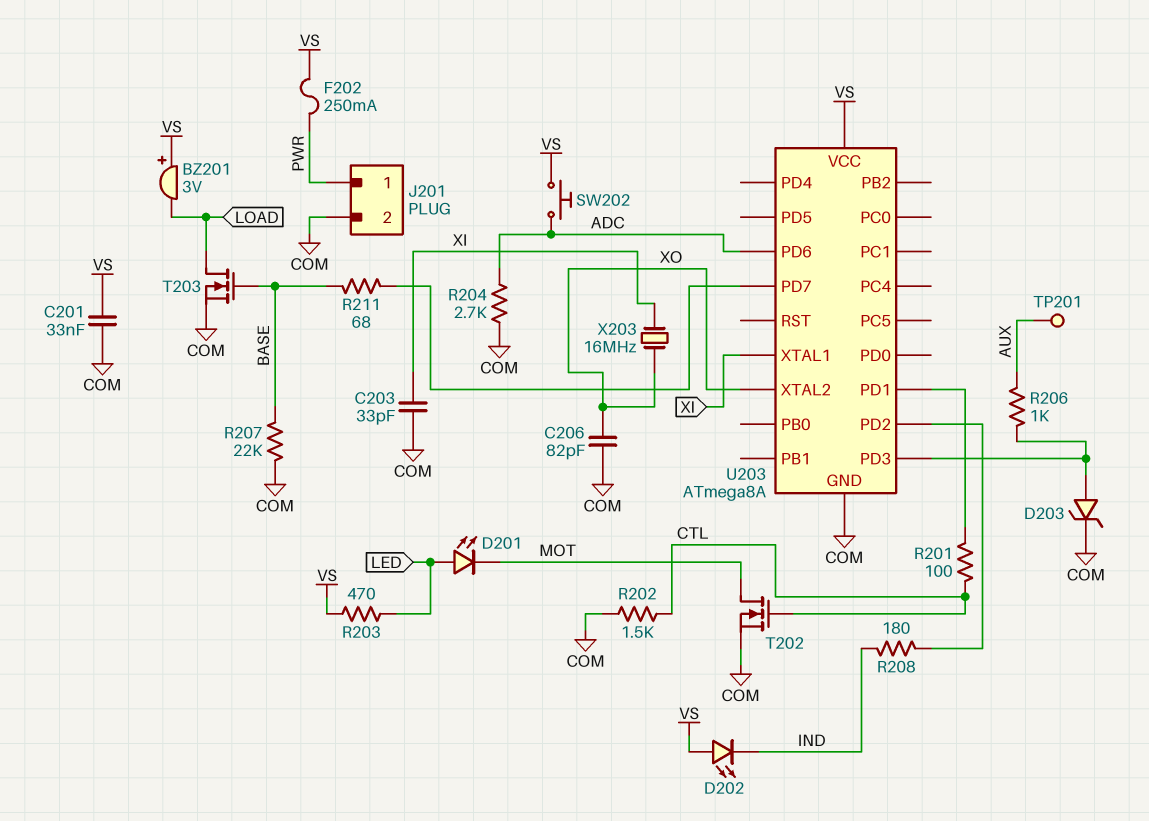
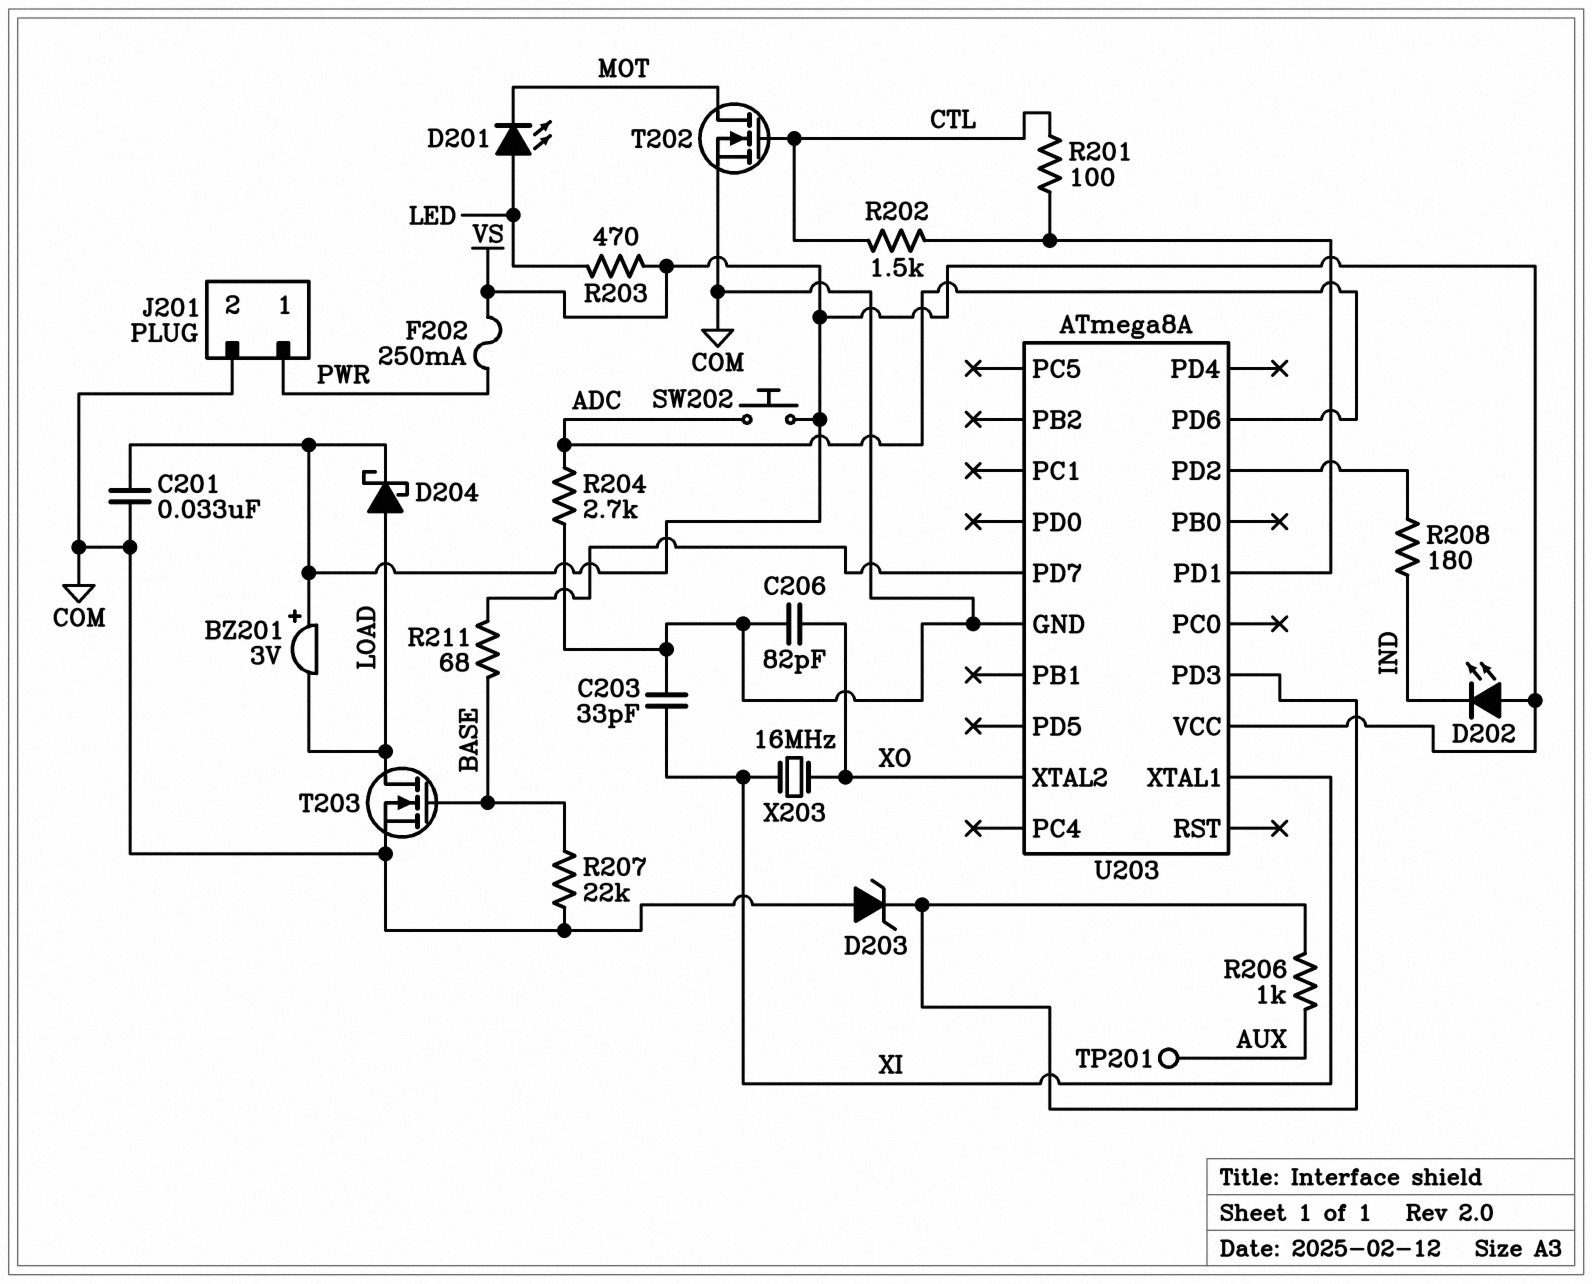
D203: zener (A U203/PD3, K COM) -> zener (A COM, K U203/PD3)
D204: none -> schottky (A LOAD, K VS)
R202: 1.5k (COM, CTL) -> 1.5k (CTL, U203/PD1)

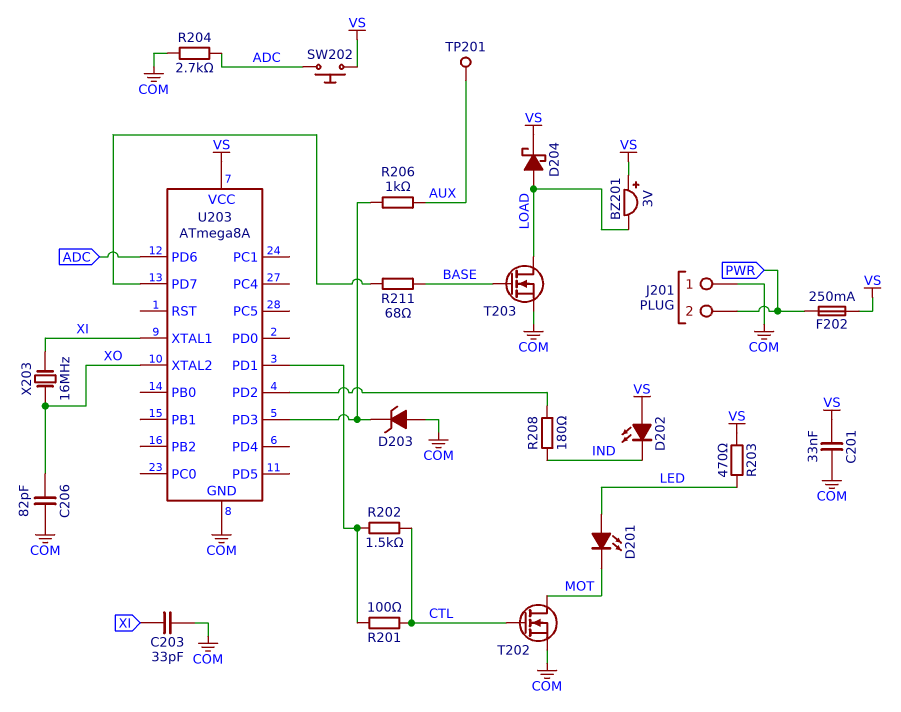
J201 pin 1: PWR -> COM
J201 pin 2: COM -> PWR
R207: 22k (BASE, COM) -> none

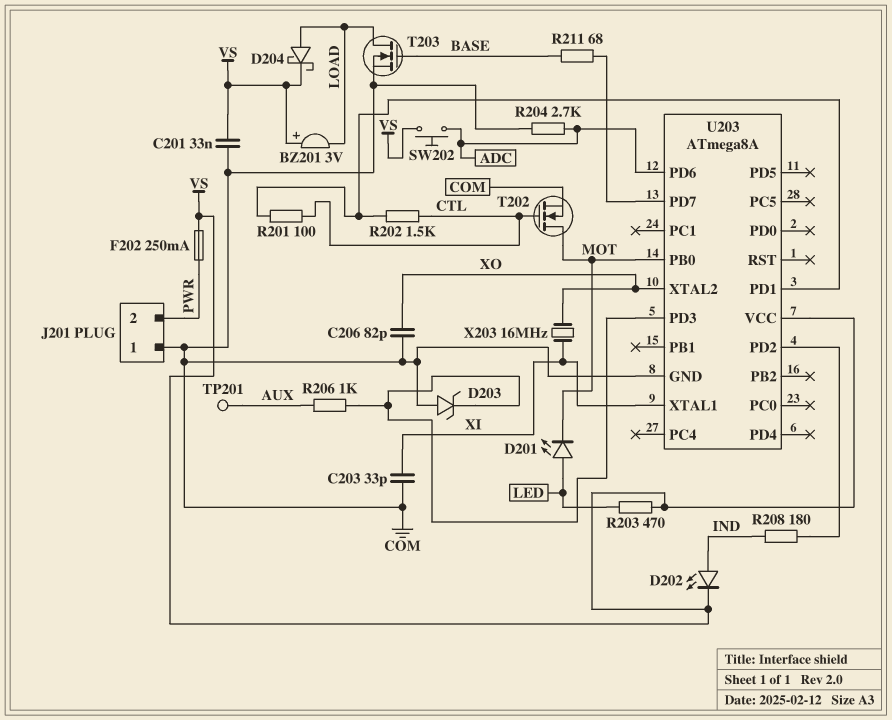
D202: LED (A VS, K IND) -> LED (A IND, K VS)
U203 pin PB0: none -> MOT

